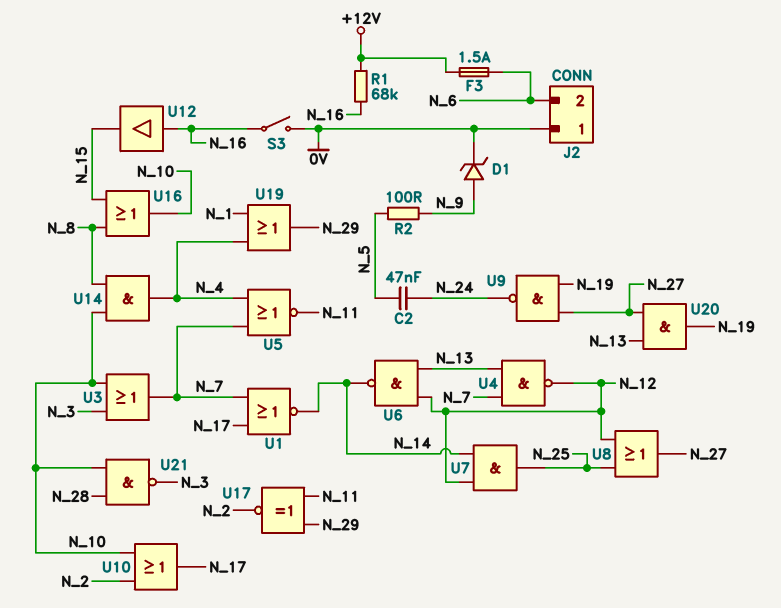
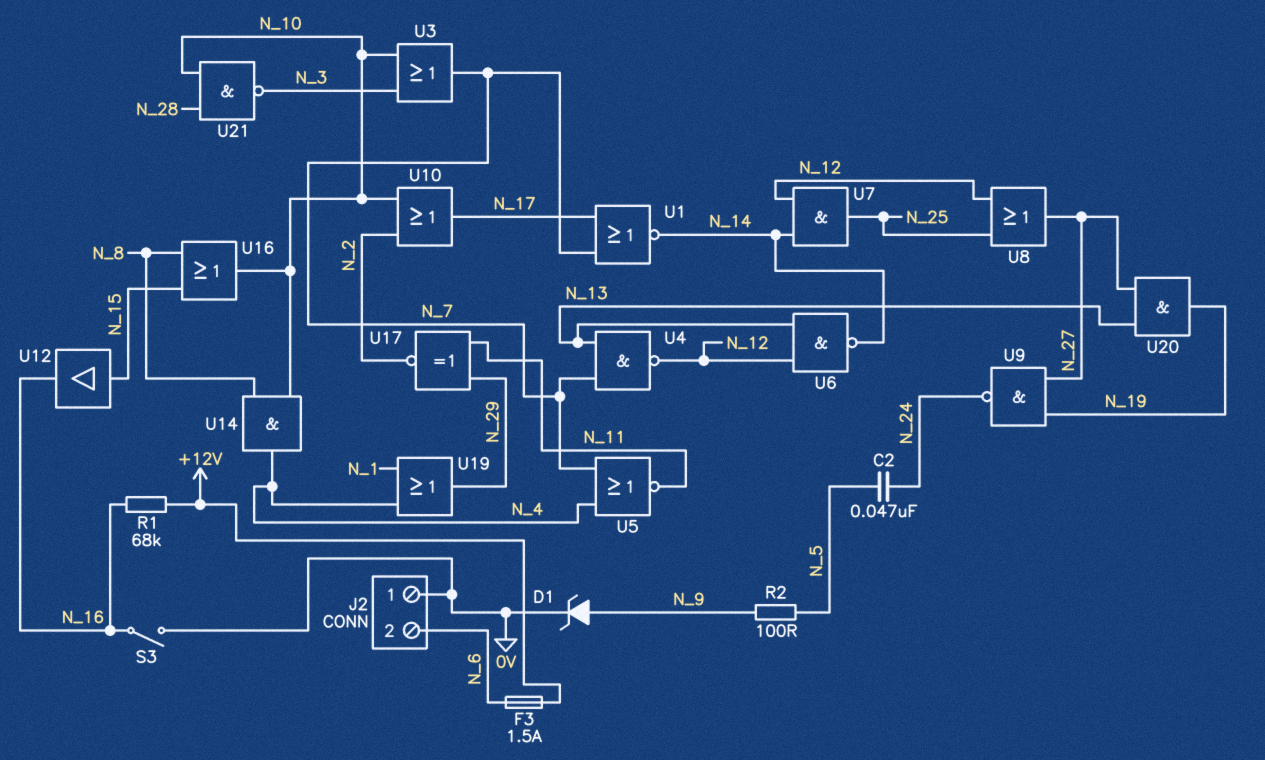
U12: buffer (in N_16, out N_15) -> buffer (in N_15, out N_16)

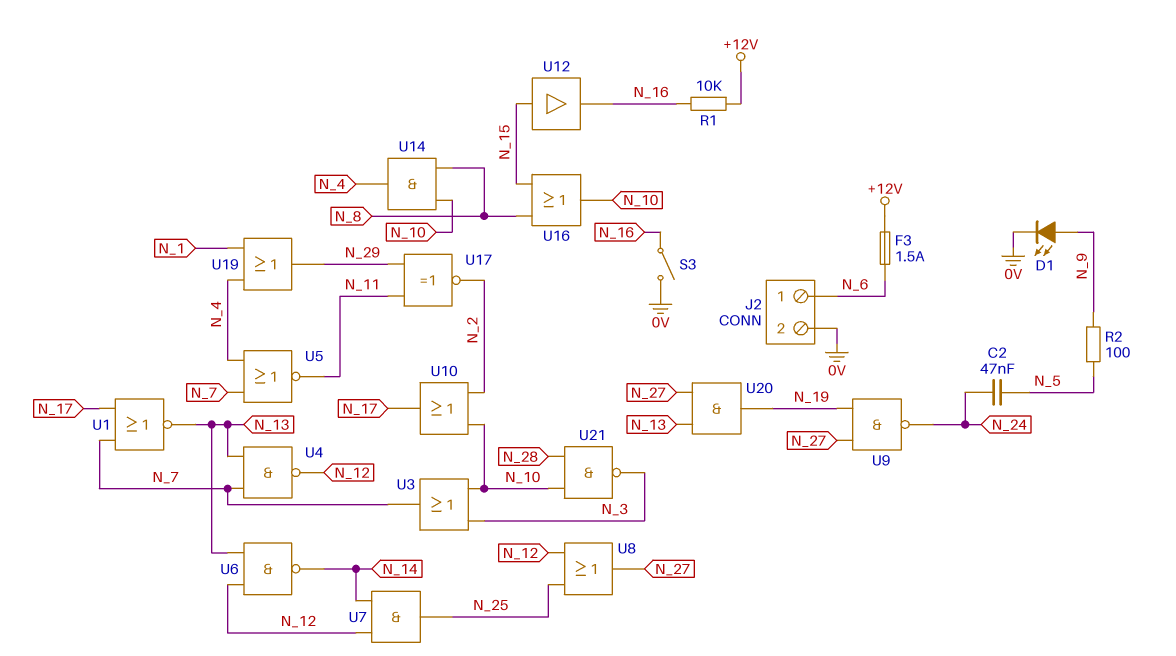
D1: zener (A N_9, K 0V) -> LED (A N_9, K 0V)
J2 pin 1: 0V -> N_6
J2 pin 2: N_6 -> 0V
R1: 68k (+12V, N_16) -> 10k (+12V, N_16)
U1: NOR (in N_7, in N_17, out N_14) -> NOR (in N_7, in N_17, out N_13)

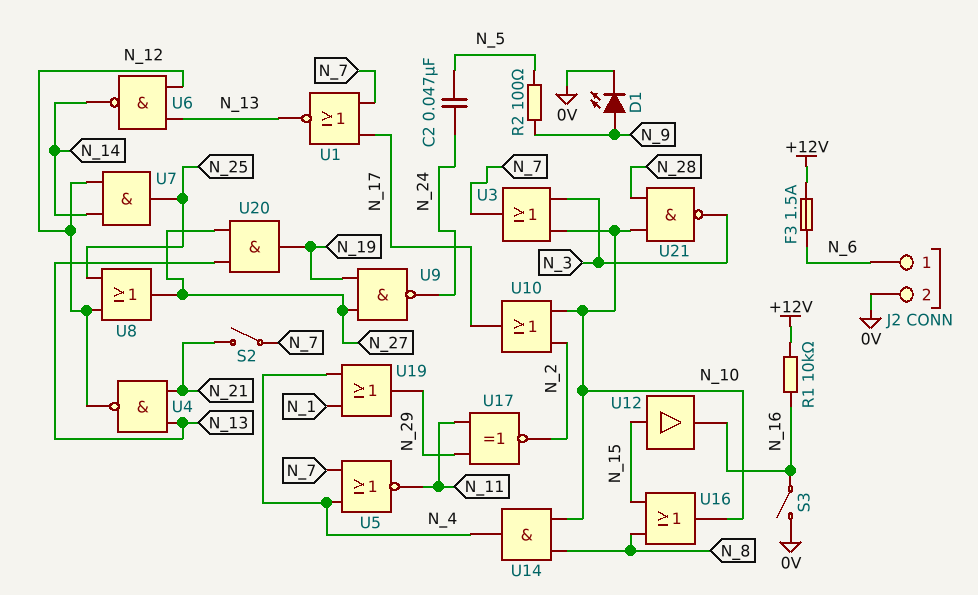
S2: none -> switch (N_7, N_21)
U4: NAND (in N_7, in N_13, out N_12) -> NAND (in N_13, in N_21, out N_12)

